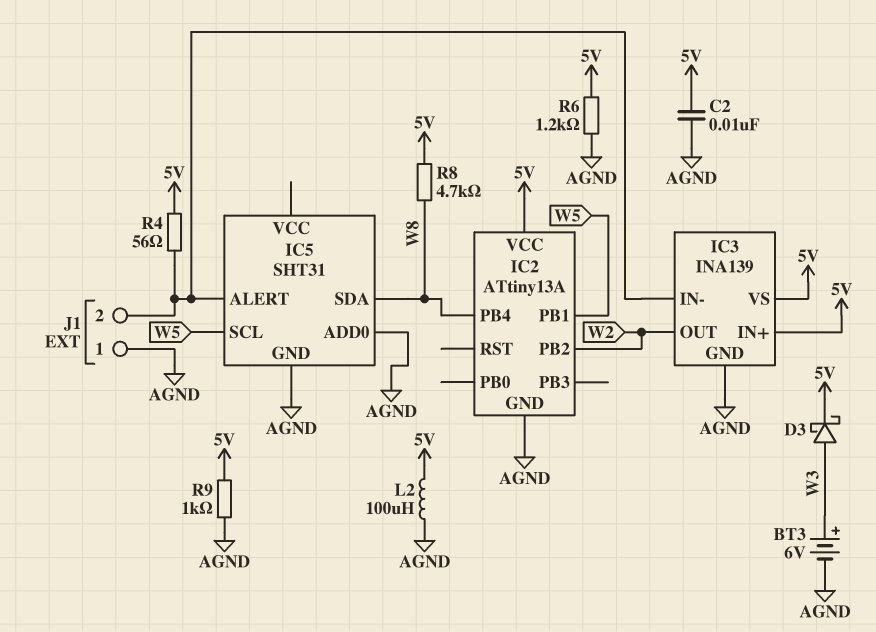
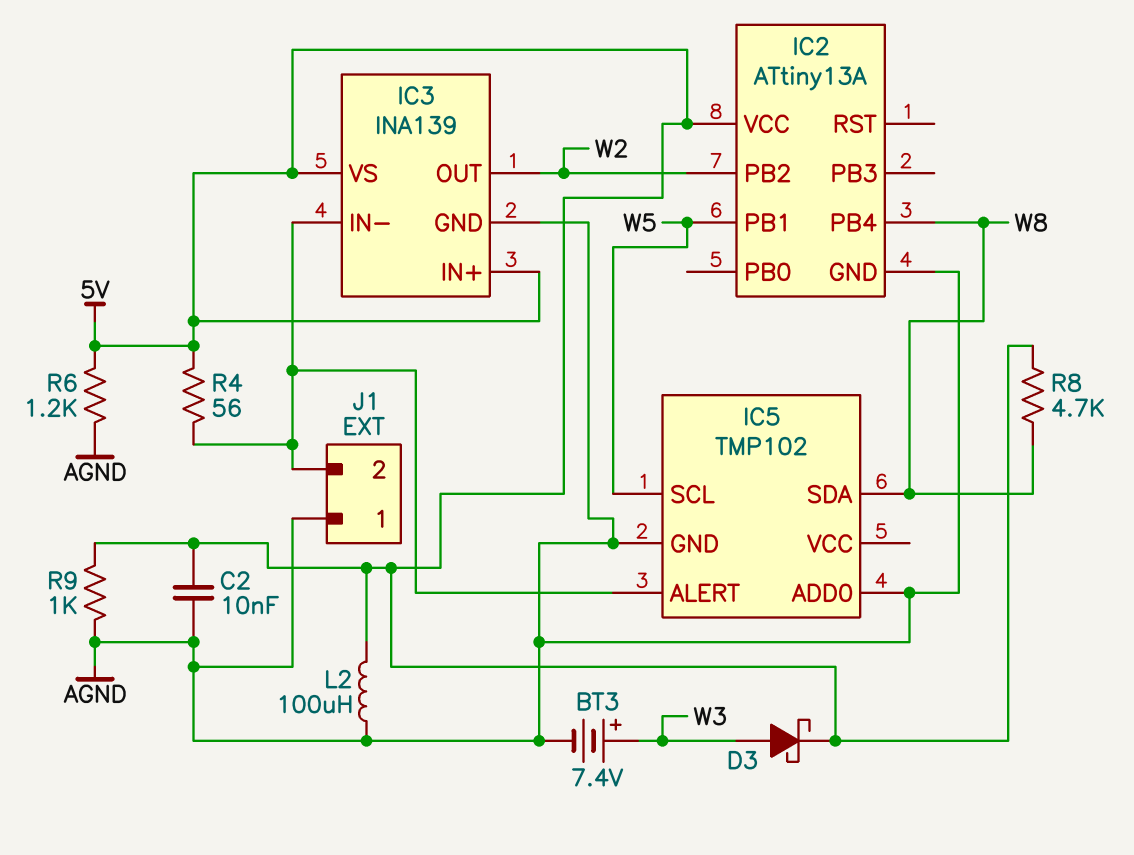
BT3: 6V (plus W3, minus AGND) -> 7.4V (plus W3, minus AGND)
IC5: SHT31 -> TMP102

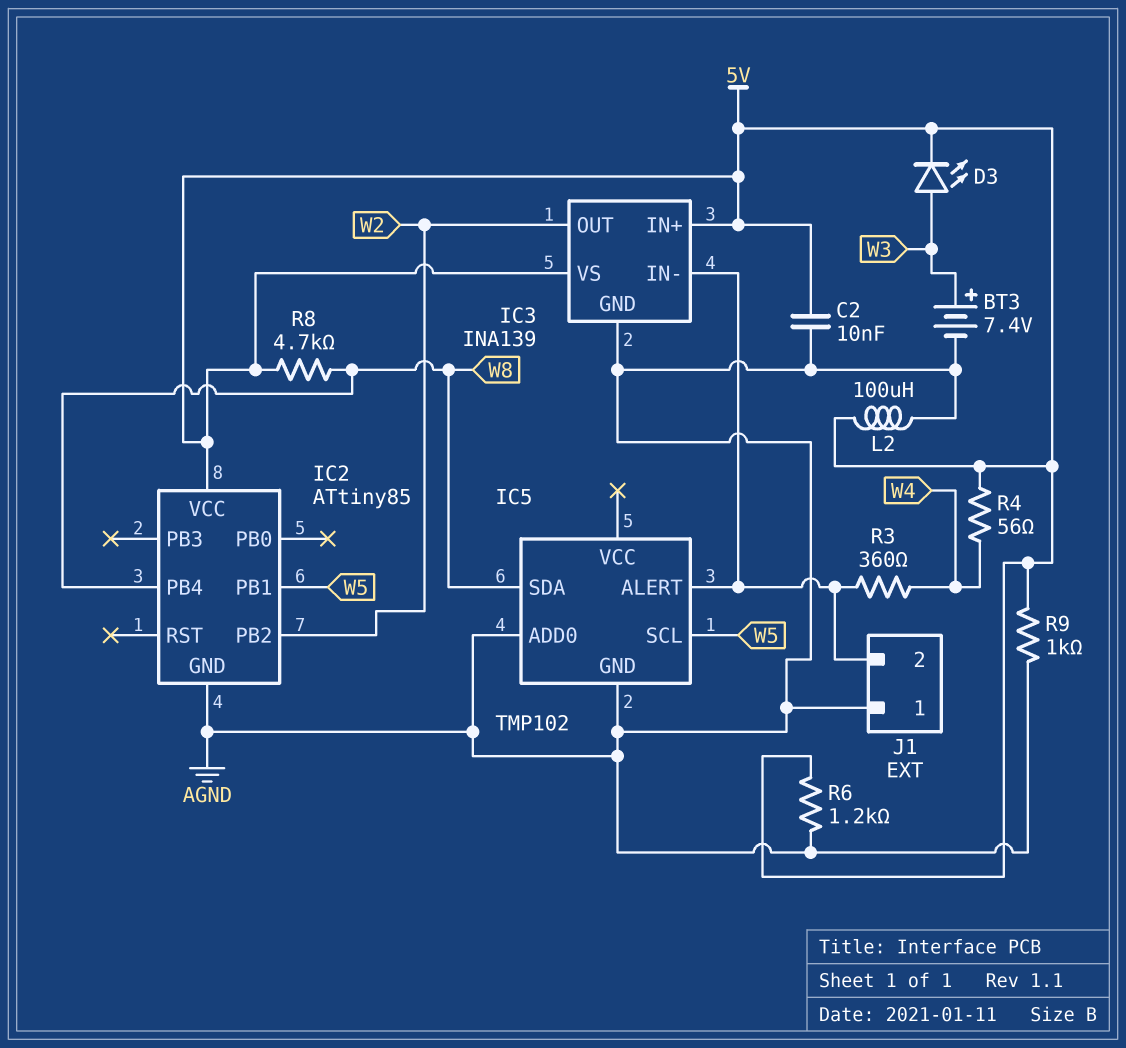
D3: schottky (A W3, K 5V) -> LED (A W3, K 5V)
IC2: ATtiny13A -> ATtiny85
R3: none -> 360 (IC3/IN-, W4)
R4: 56 (5V, IC3/IN-) -> 56 (5V, W4)

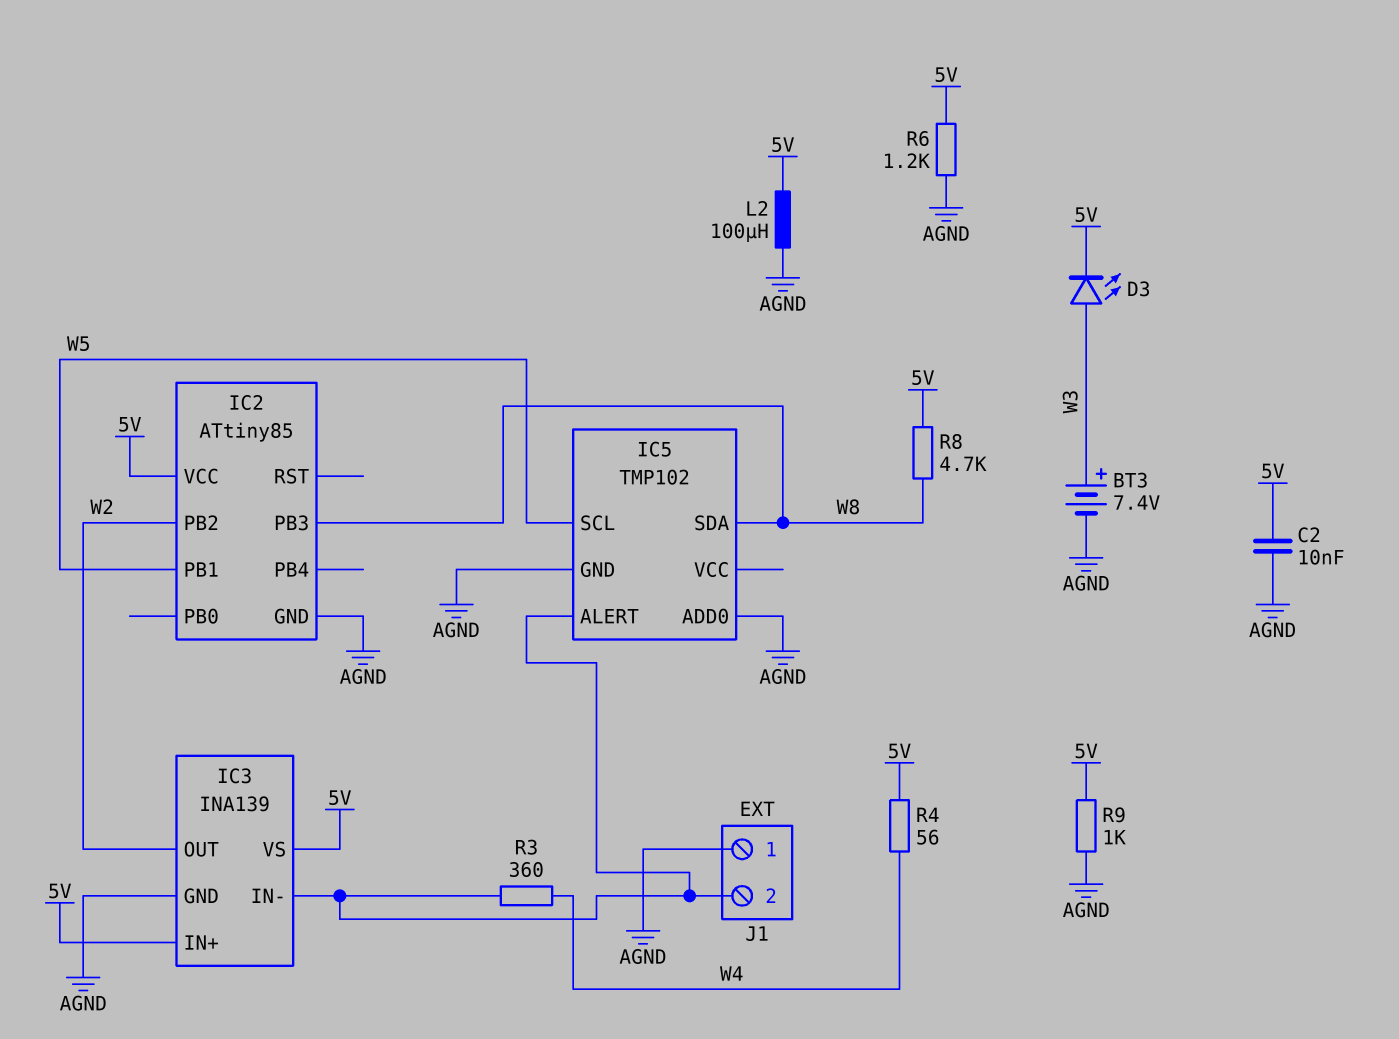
IC2 pin PB3: none -> W8
IC2 pin PB4: W8 -> none

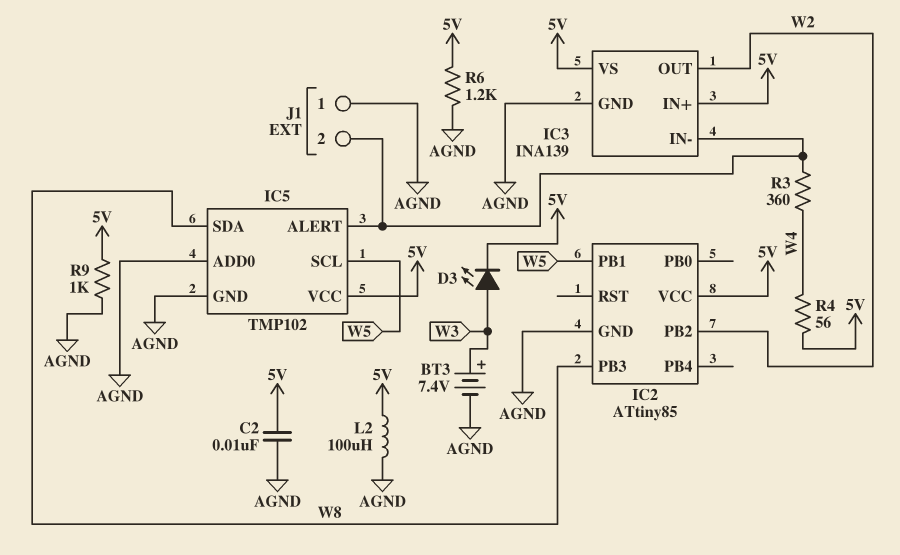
IC5 pin VCC: none -> 5V
R8: 4.7k (5V, W8) -> none

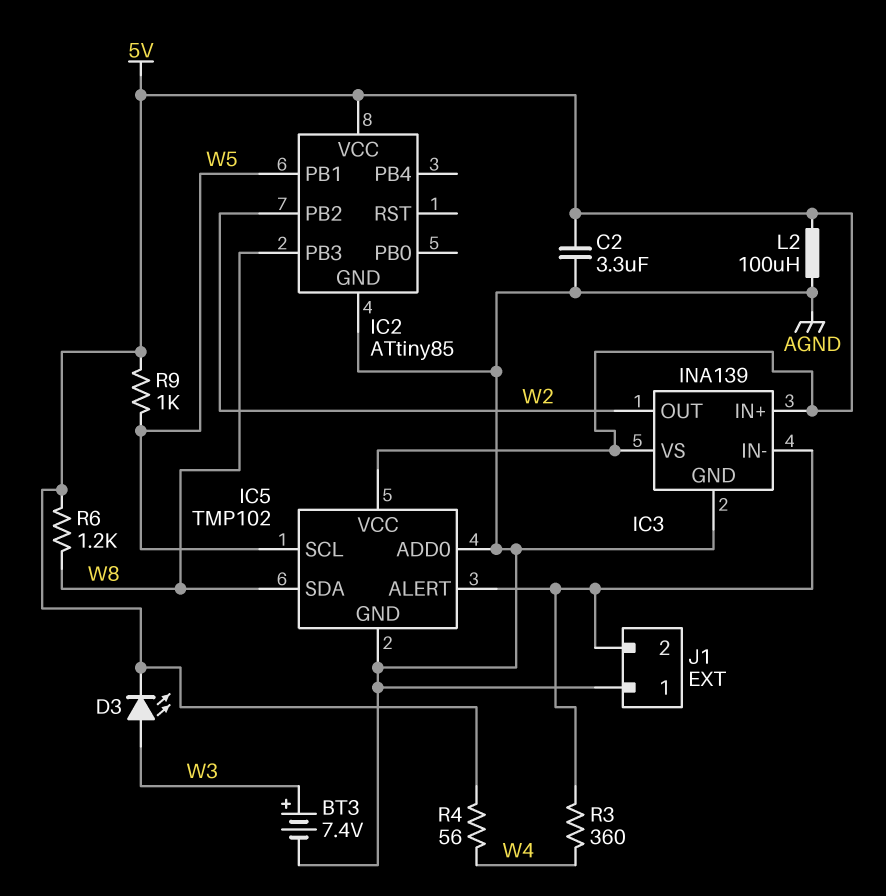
C2: 10nF (5V, AGND) -> 3.3uF (5V, AGND)
R6: 1.2k (5V, AGND) -> 1.2k (5V, W8)
R9: 1k (5V, AGND) -> 1k (5V, W5)

